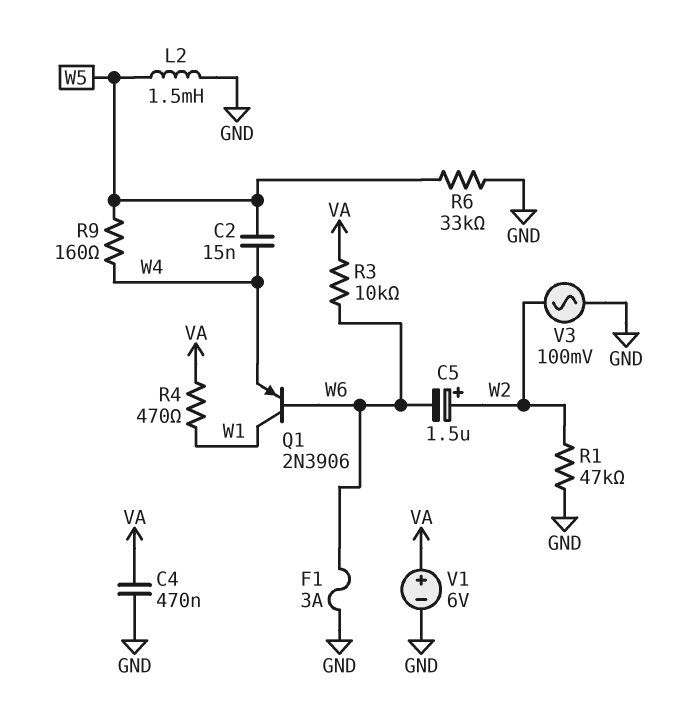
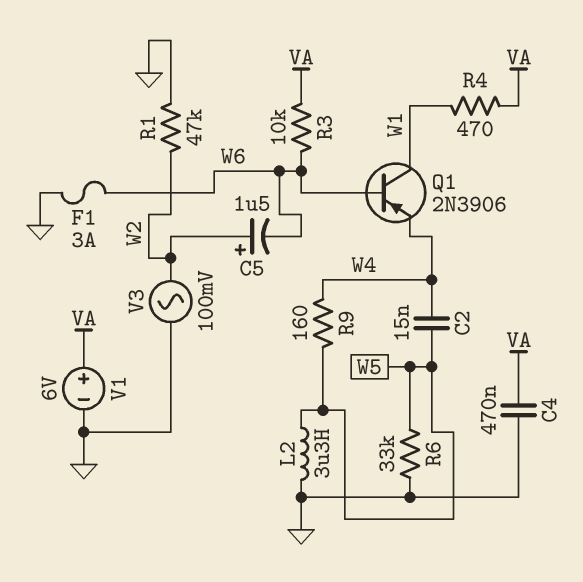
L2: 1.5mH (GND, W5) -> 3.3uH (GND, W5)

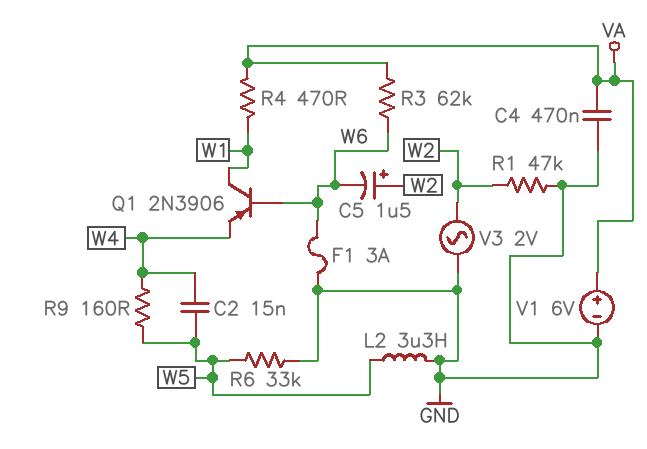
R3: 10k (VA, W6) -> 62k (VA, W6)
V3: AC 100mV (GND, W2) -> AC 2V (GND, W2)

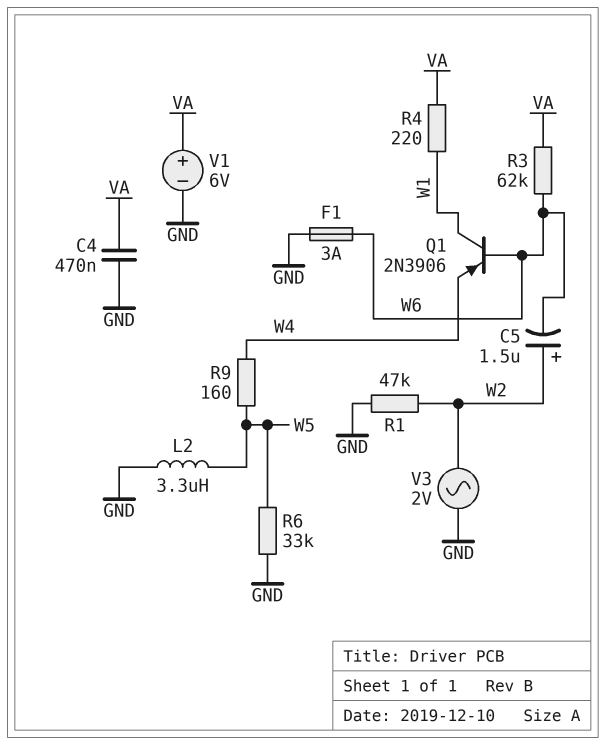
C2: 15nF (W4, W5) -> none
R4: 470 (VA, W1) -> 220 (VA, W1)

